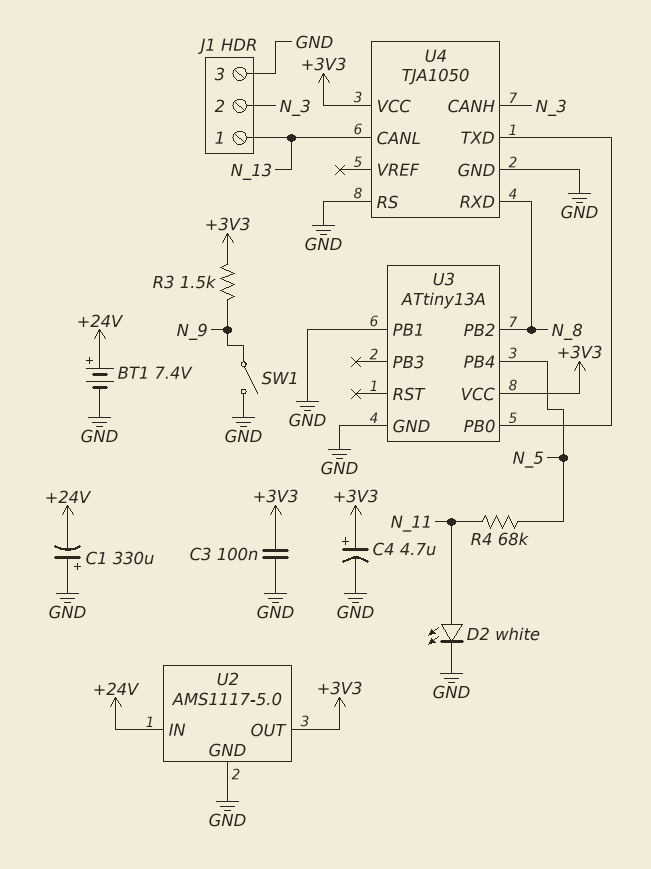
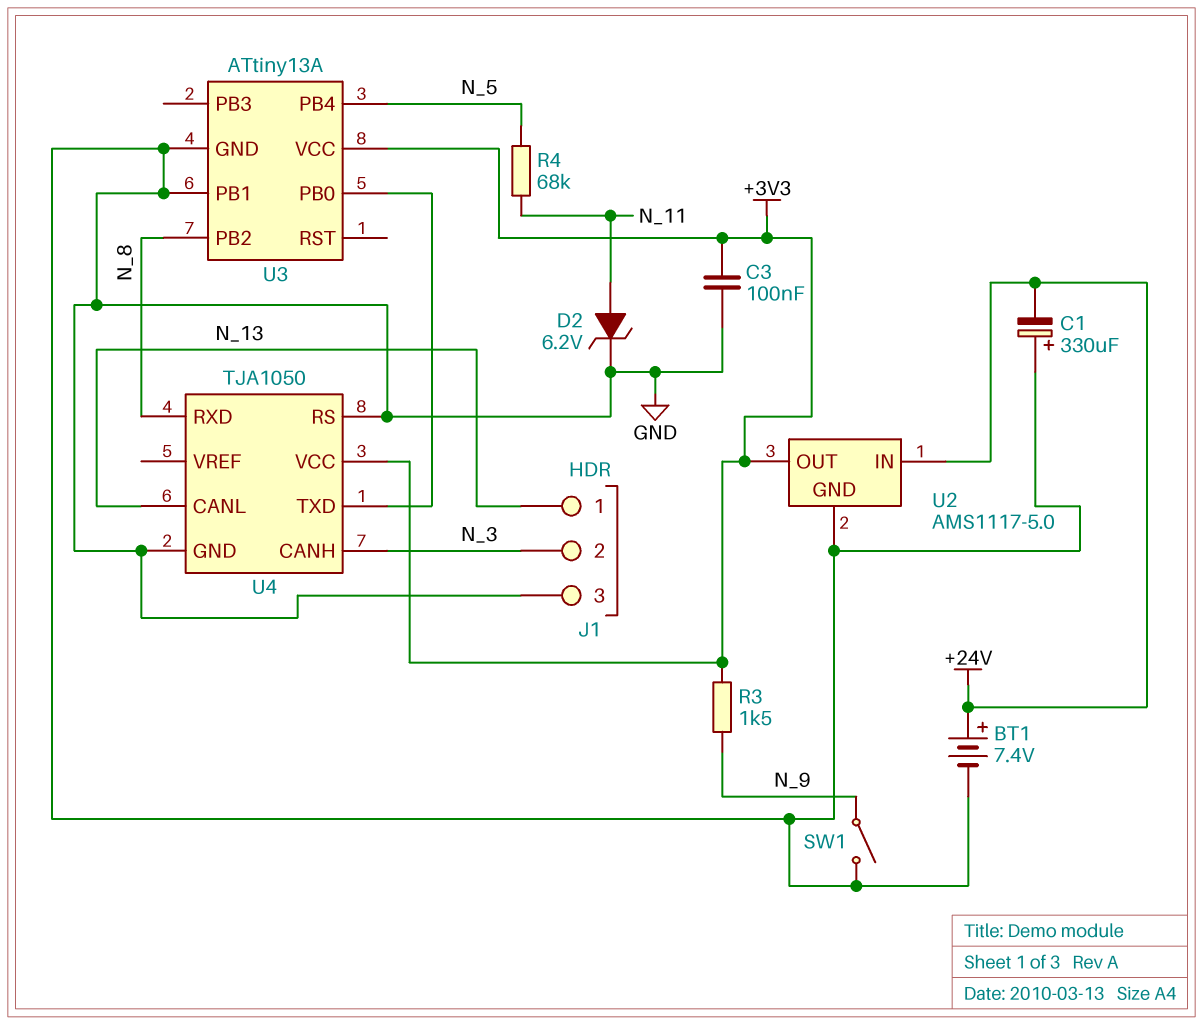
C4: 4.7uF (plus +3V3, minus GND) -> none
D2: LED white (A N_11, K GND) -> zener 6.2V (A N_11, K GND)

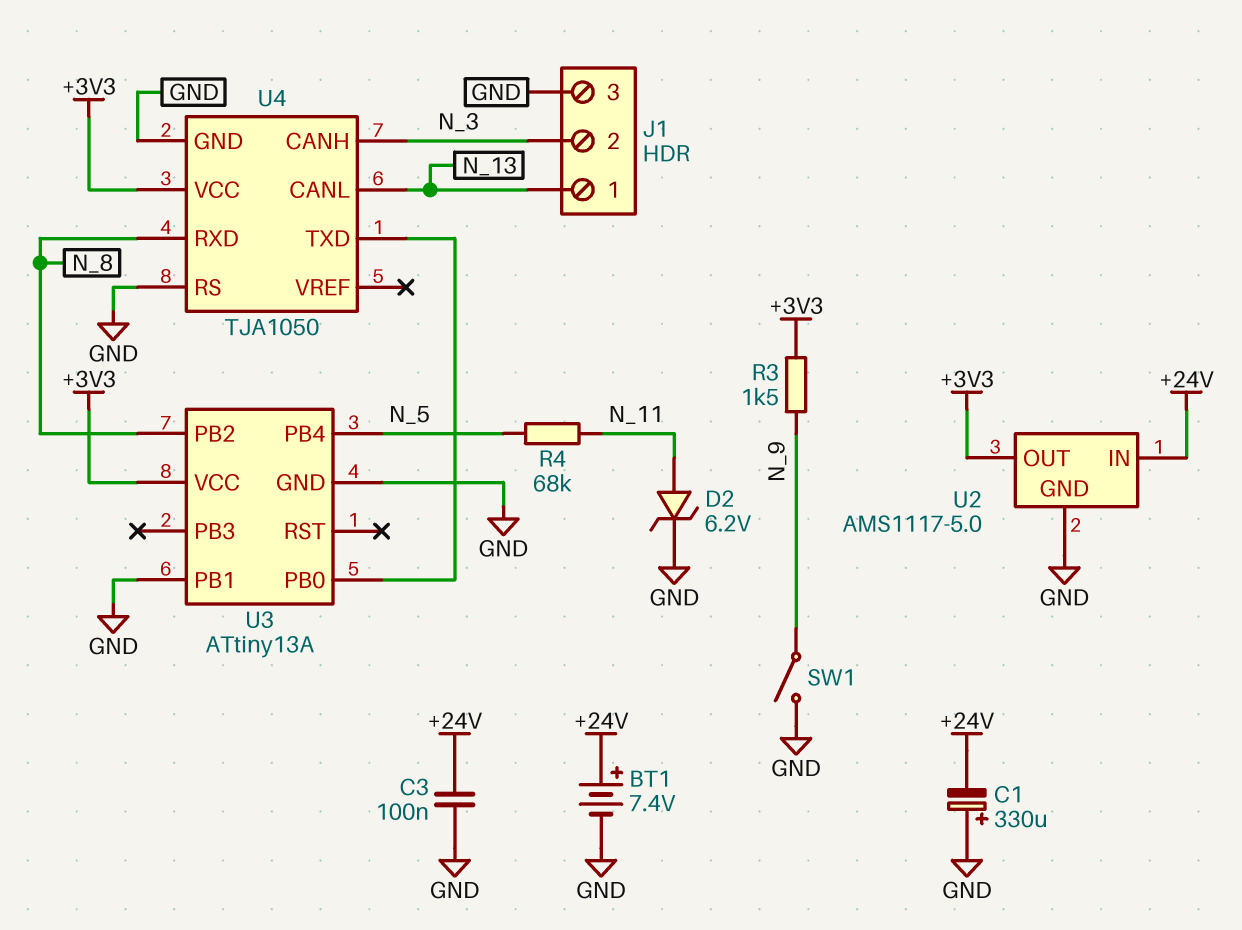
C3: 100nF (+3V3, GND) -> 100nF (+24V, GND)

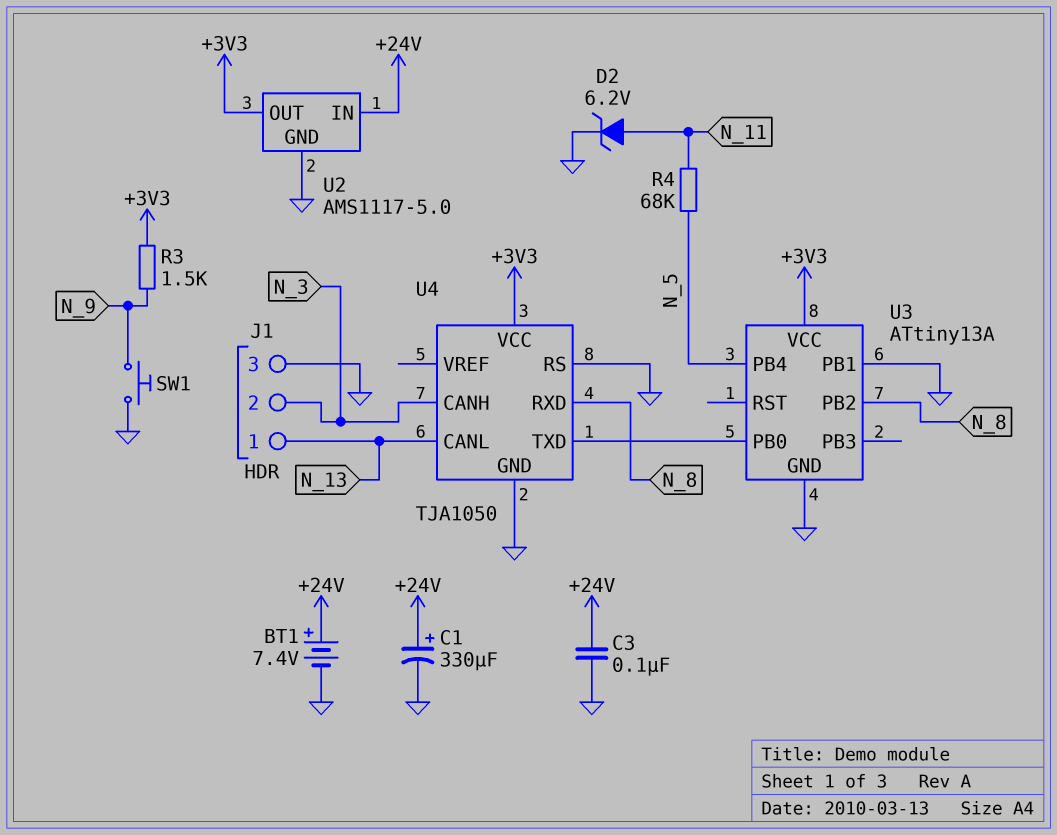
C1: 330uF (plus GND, minus +24V) -> 330uF (plus +24V, minus GND)
SW1: switch (GND, N_9) -> button (GND, N_9)

